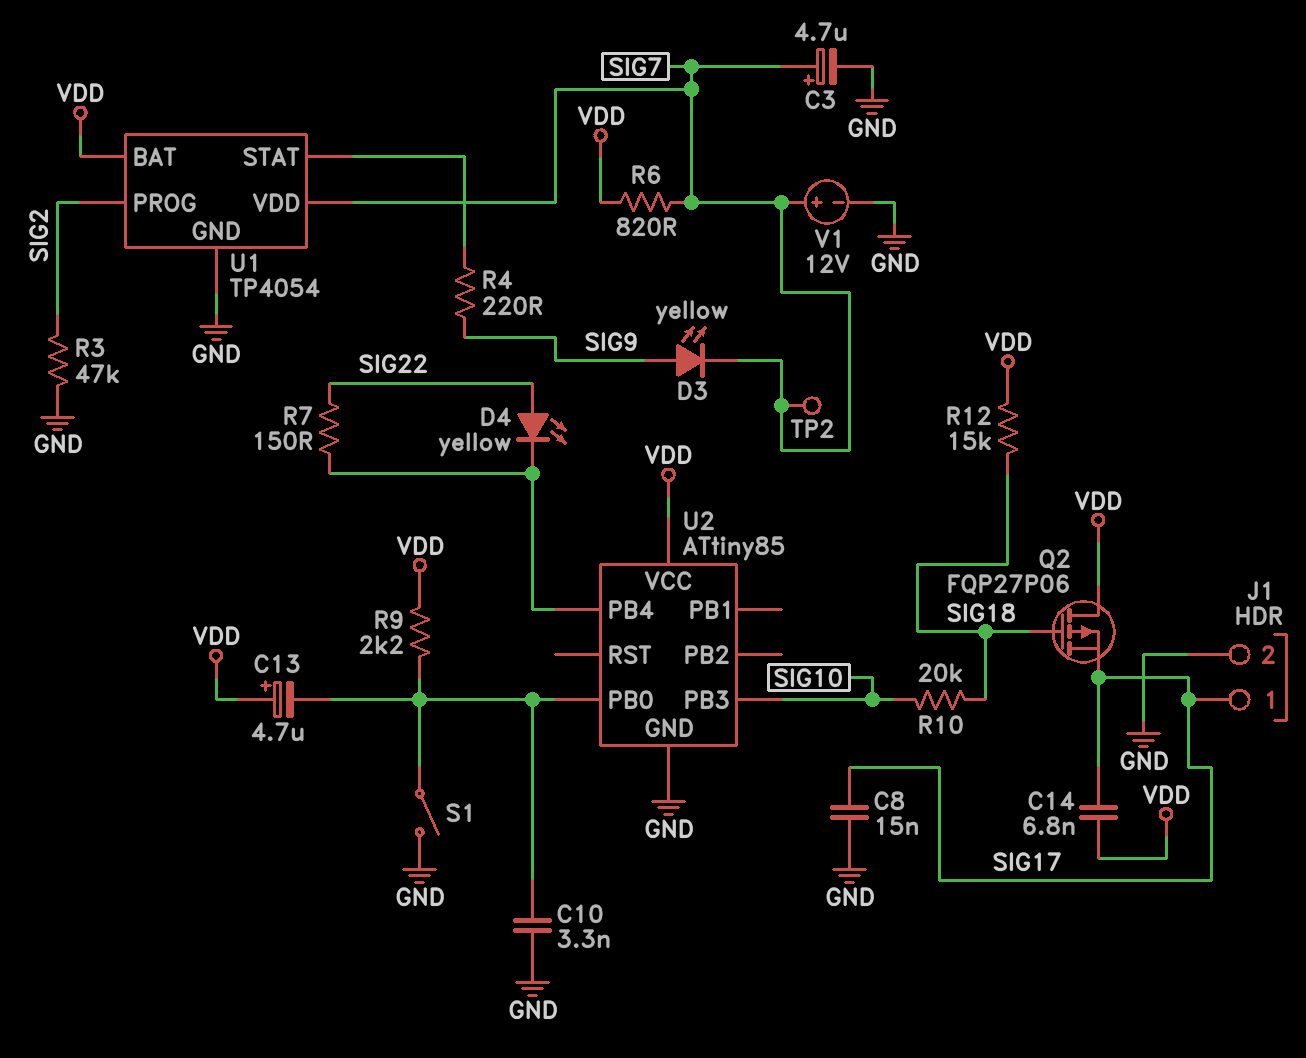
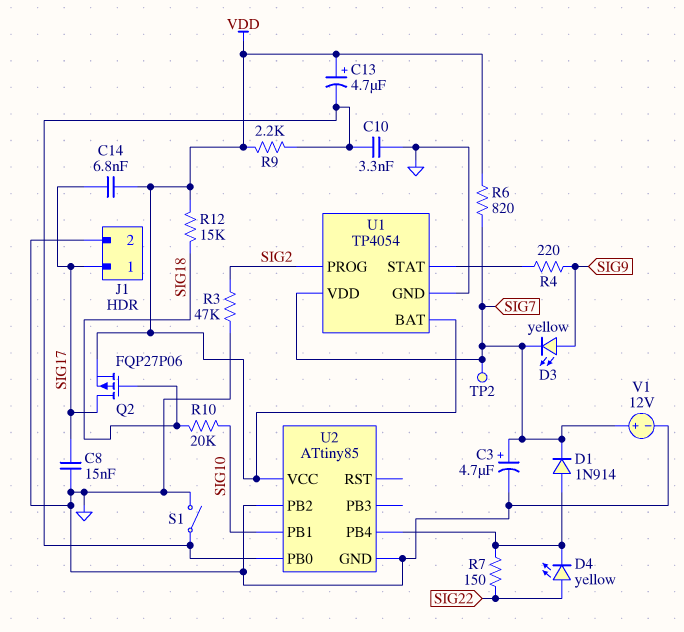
D1: none -> diode 1N914 (A U2/PB4, K SIG7)
Q2: PMOS FQP27P06 (G SIG18, D VDD, S SIG17) -> PMOS FQP27P06 (G SIG18, D SIG17, S VDD)
U2 pin PB1: none -> SIG10
U2 pin PB2: none -> GND
U2 pin PB3: SIG10 -> none

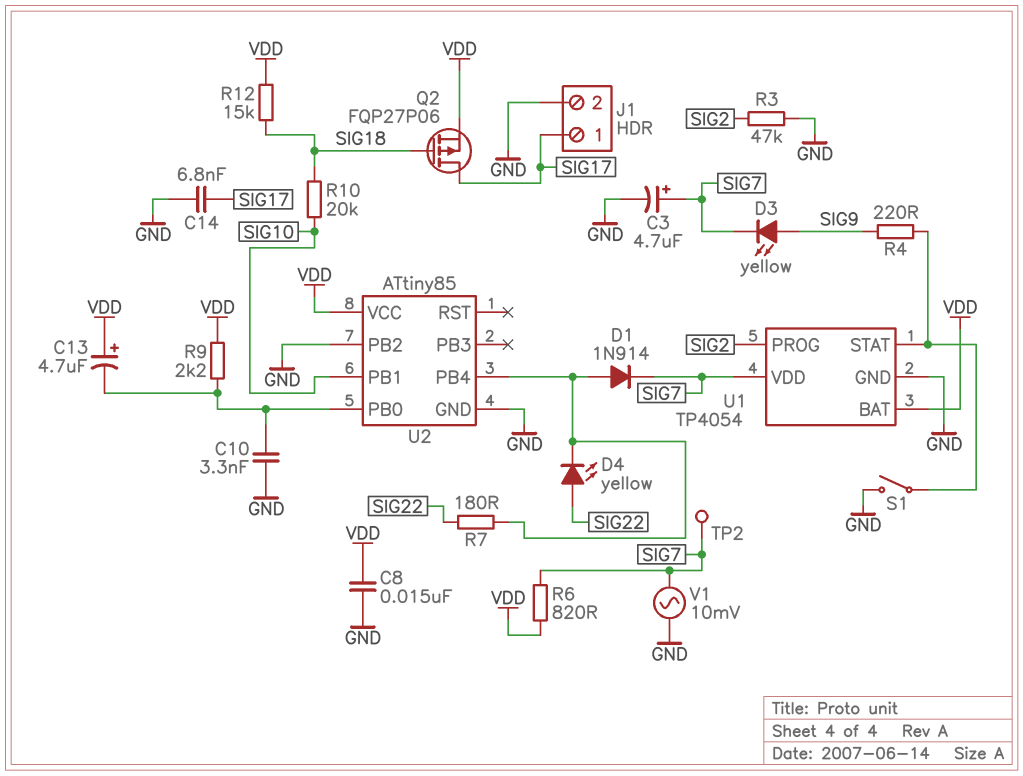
C8: 15nF (GND, SIG17) -> 15nF (GND, VDD)
C14: 6.8nF (SIG17, VDD) -> 6.8nF (GND, SIG17)
R7: 150 (SIG22, U2/PB4) -> 180 (SIG22, U2/PB4)
S1: switch (GND, U2/PB0) -> switch (GND, U1/STAT)
V1: 12V (plus SIG7, minus GND) -> AC 10mV (GND, SIG7)

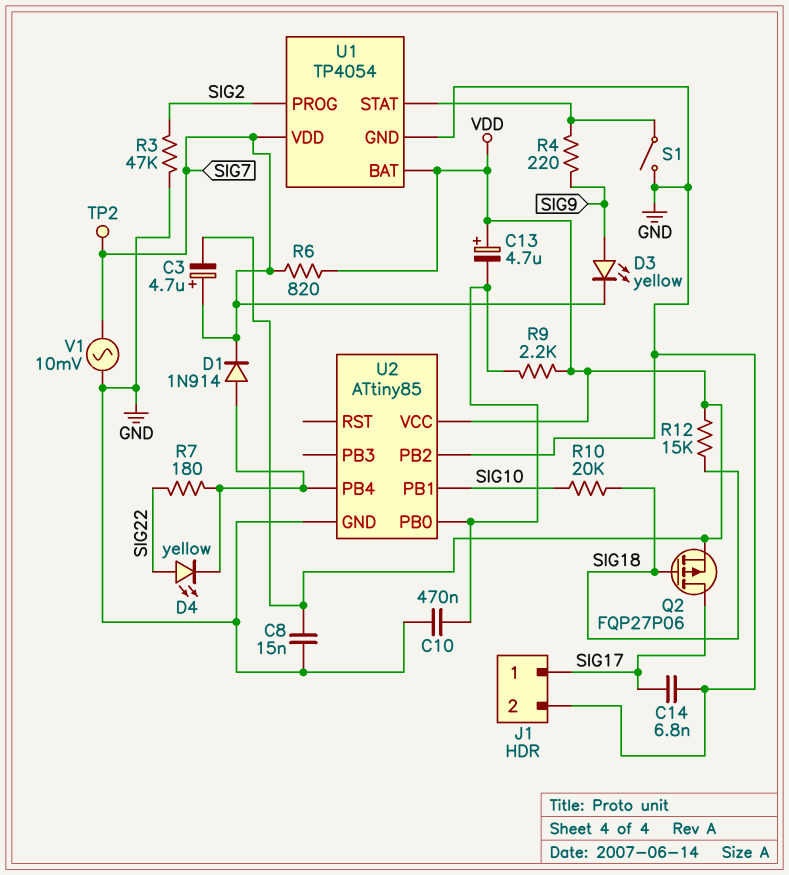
C3: 4.7uF (plus SIG7, minus GND) -> 4.7uF (plus SIG7, minus VDD)
C10: 3.3nF (GND, U2/PB0) -> 470nF (GND, U2/PB0)

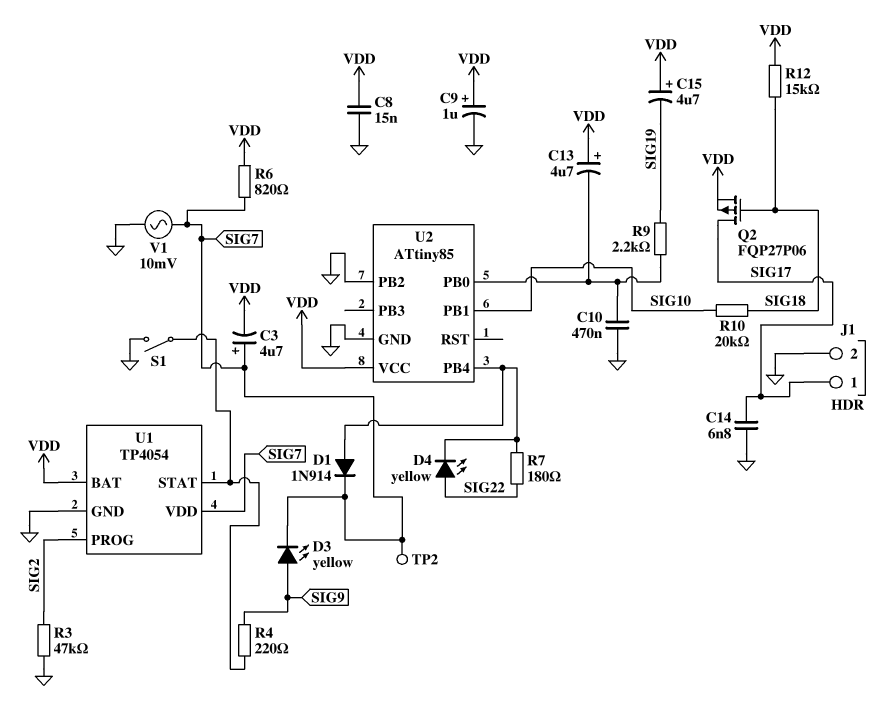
C9: none -> 1uF (plus VDD, minus GND)
C15: none -> 4.7uF (plus VDD, minus SIG19)
R9: 2.2k (U2/PB0, VDD) -> 2.2k (SIG19, U2/PB0)

